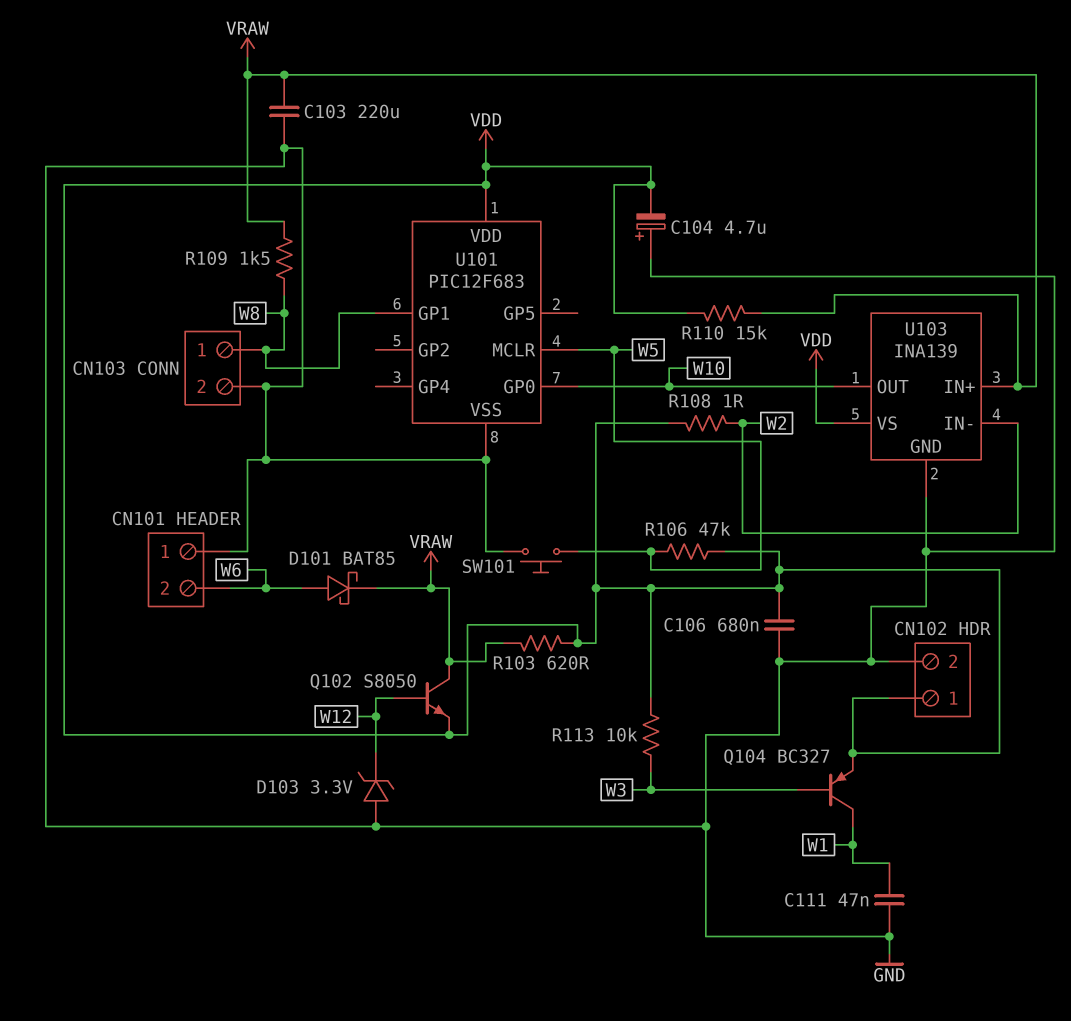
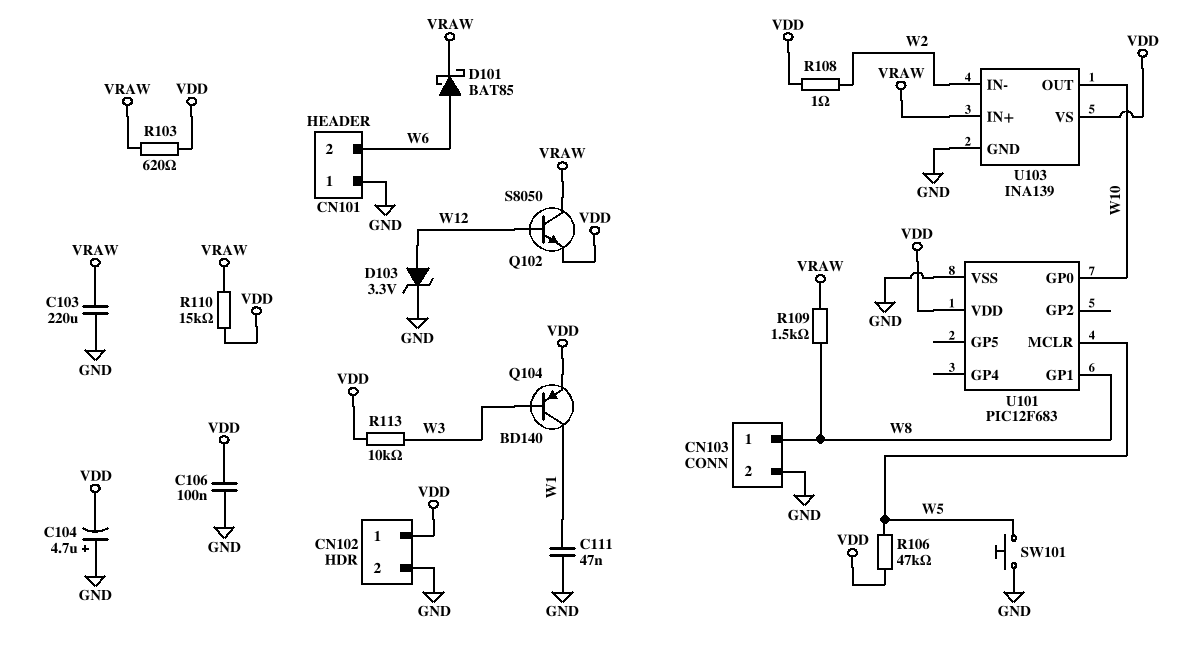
C106: 680nF (GND, VDD) -> 100nF (GND, VDD)
D103: zener 3.3V (A GND, K W12) -> zener 3.3V (A W12, K GND)
Q104: PNP BC327 (B W3, C W1, E VDD) -> PNP BD140 (B W3, C W1, E VDD)

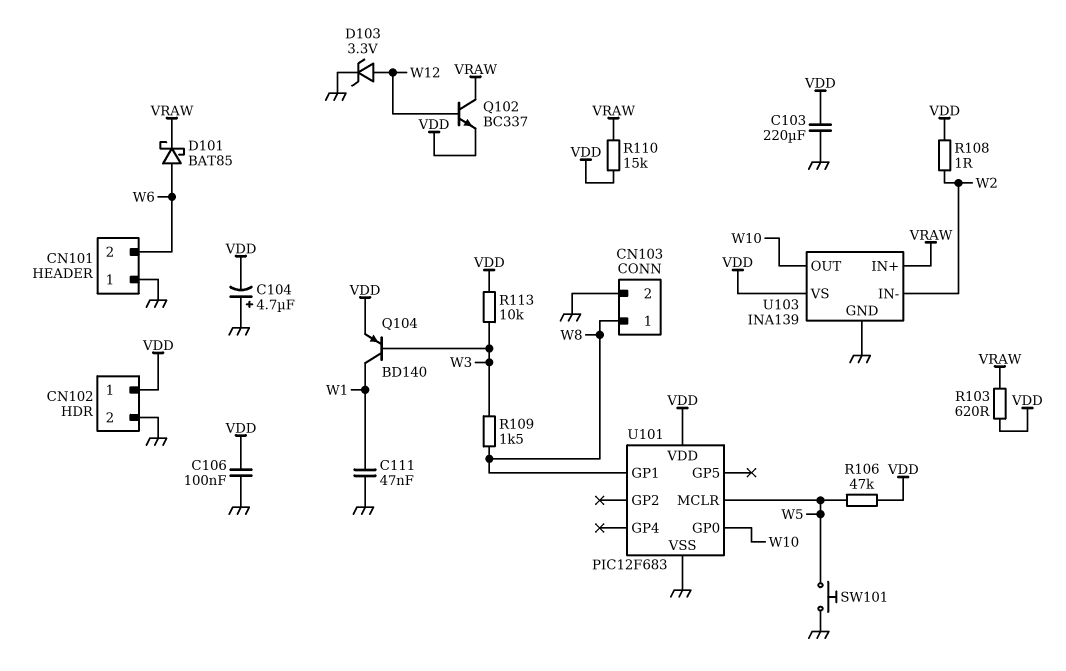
C103: 220uF (GND, VRAW) -> 220uF (GND, VDD)
Q102: NPN S8050 (B W12, C VRAW, E VDD) -> NPN BC337 (B W12, C VRAW, E VDD)
R109: 1.5k (VRAW, W8) -> 1.5k (W3, W8)

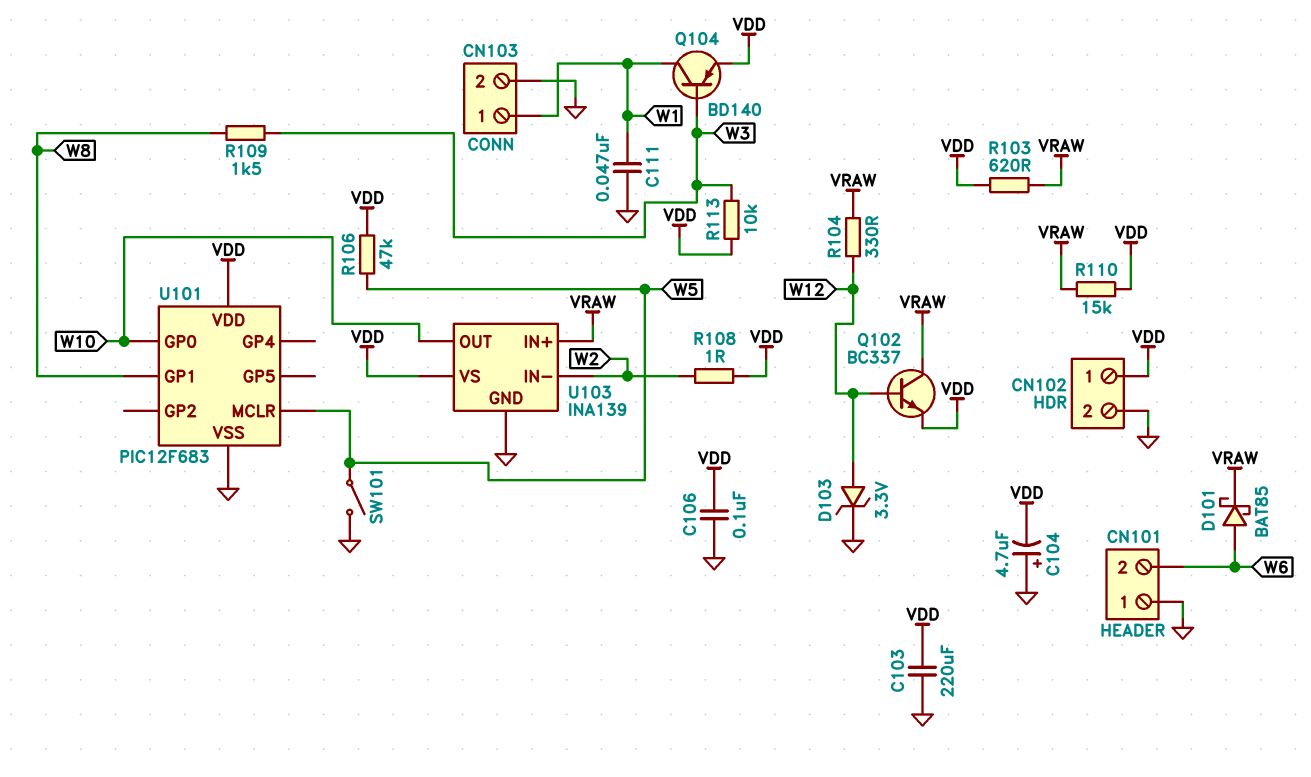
CN103 pin 1: W8 -> W1
R104: none -> 330 (VRAW, W12)
SW101: button (GND, W5) -> switch (GND, W5)

